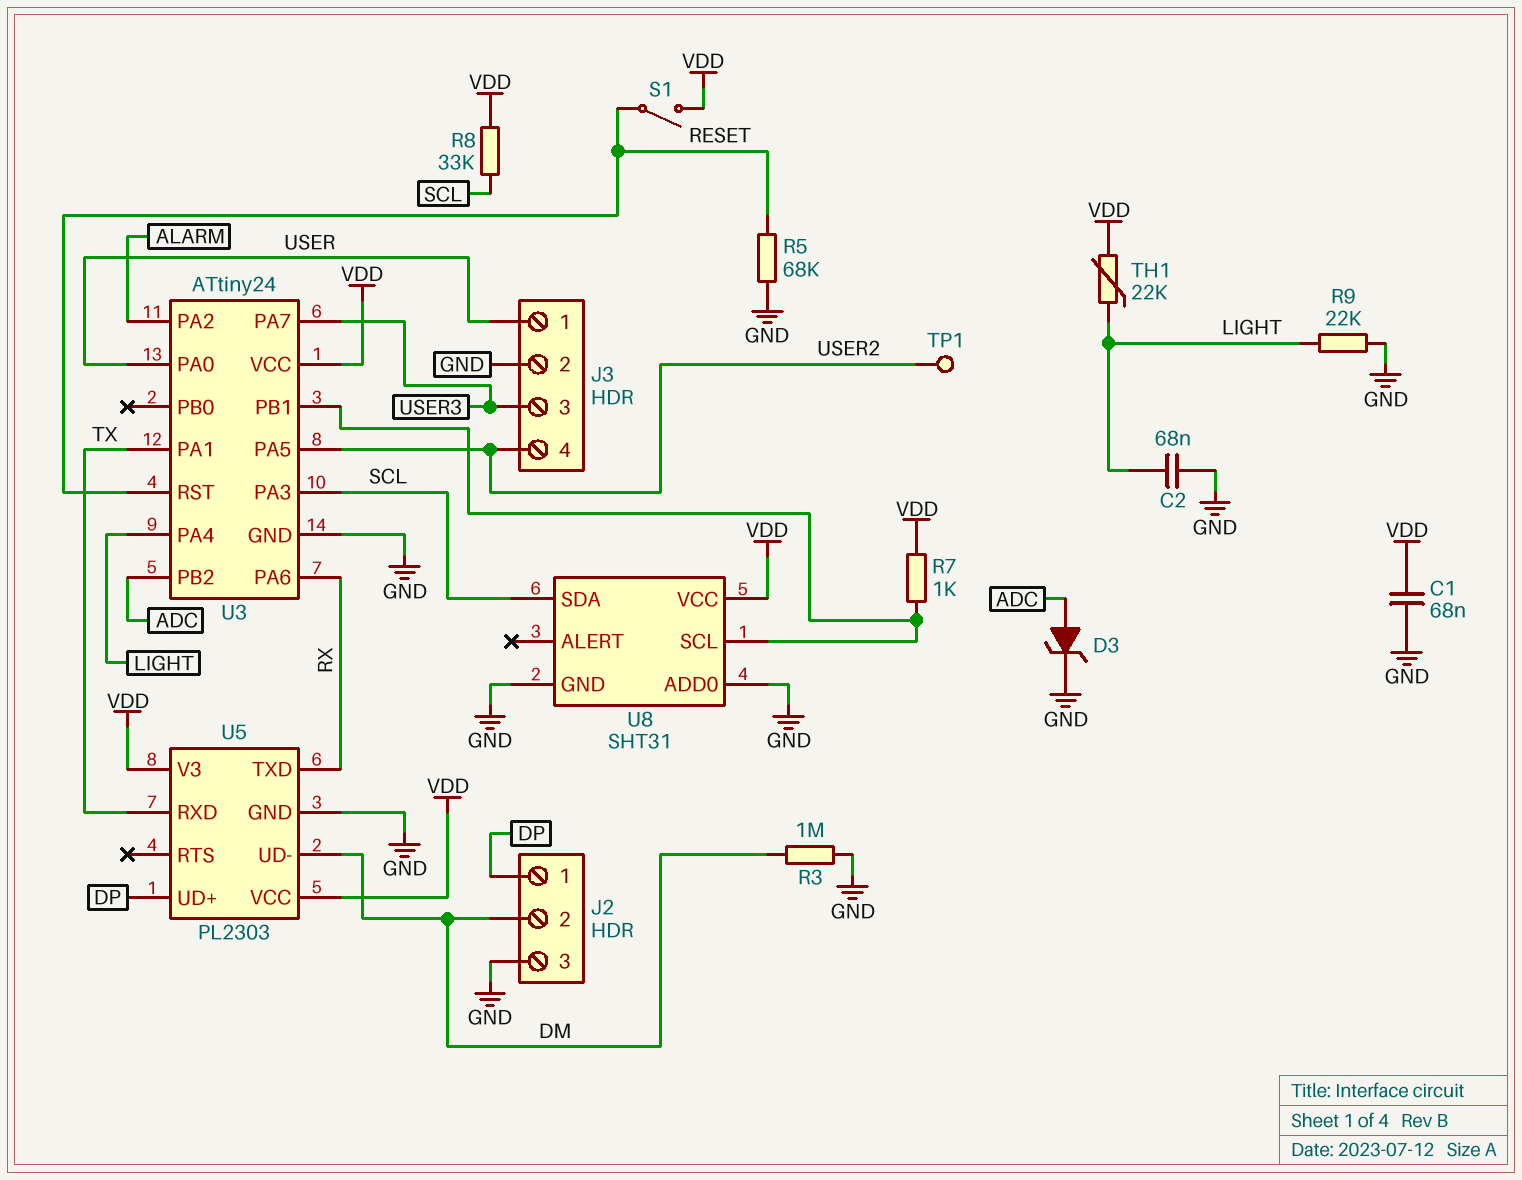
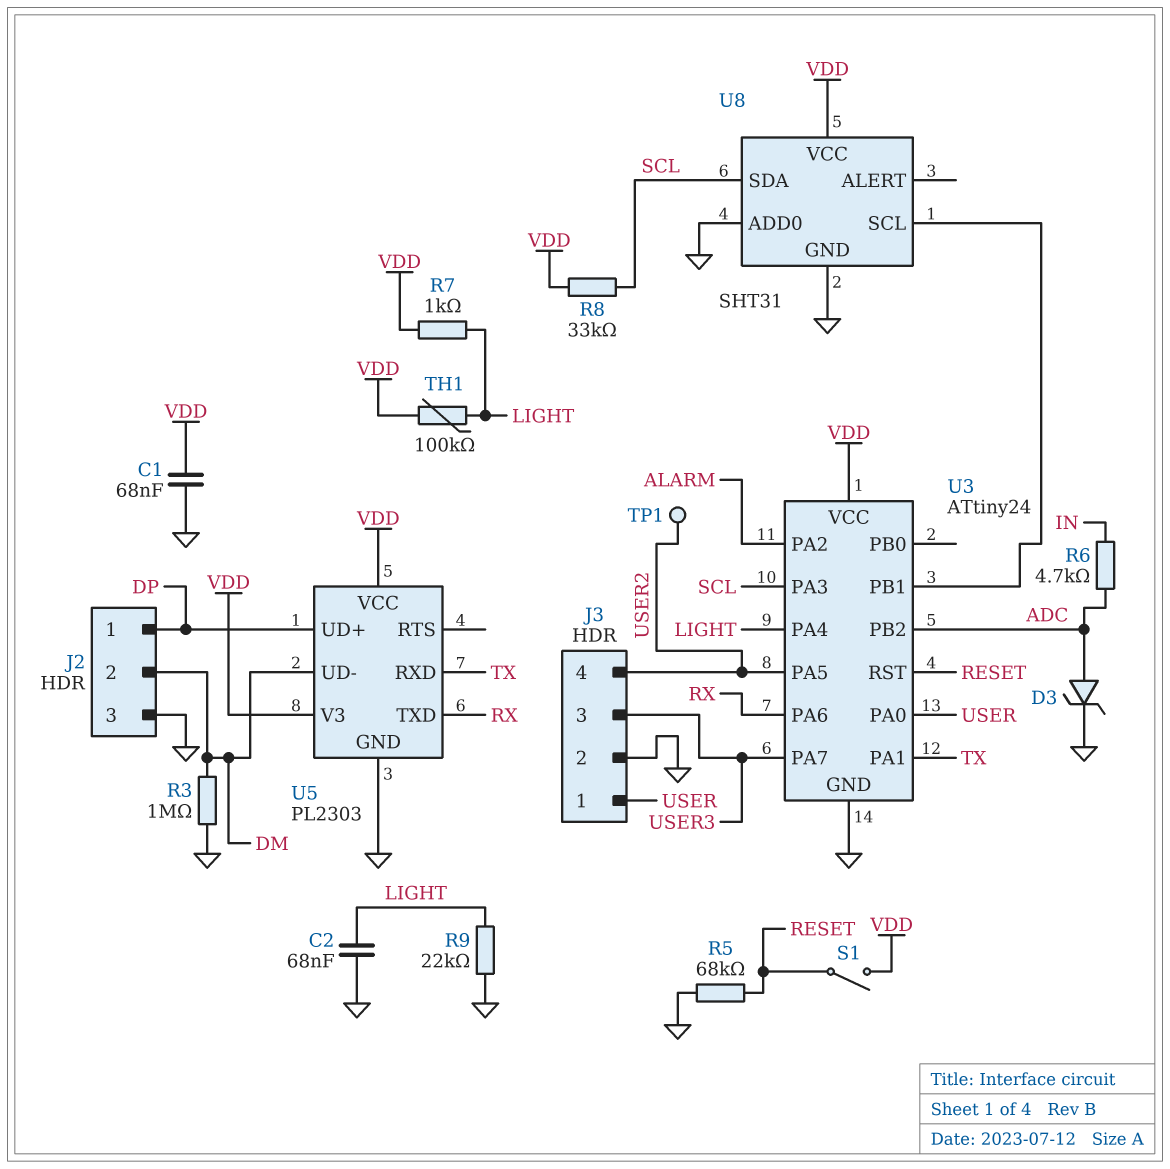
R6: none -> 4.7k (ADC, IN)
R7: 1k (U3/PB1, VDD) -> 1k (LIGHT, VDD)
TH1: 22k (LIGHT, VDD) -> 100k (LIGHT, VDD)

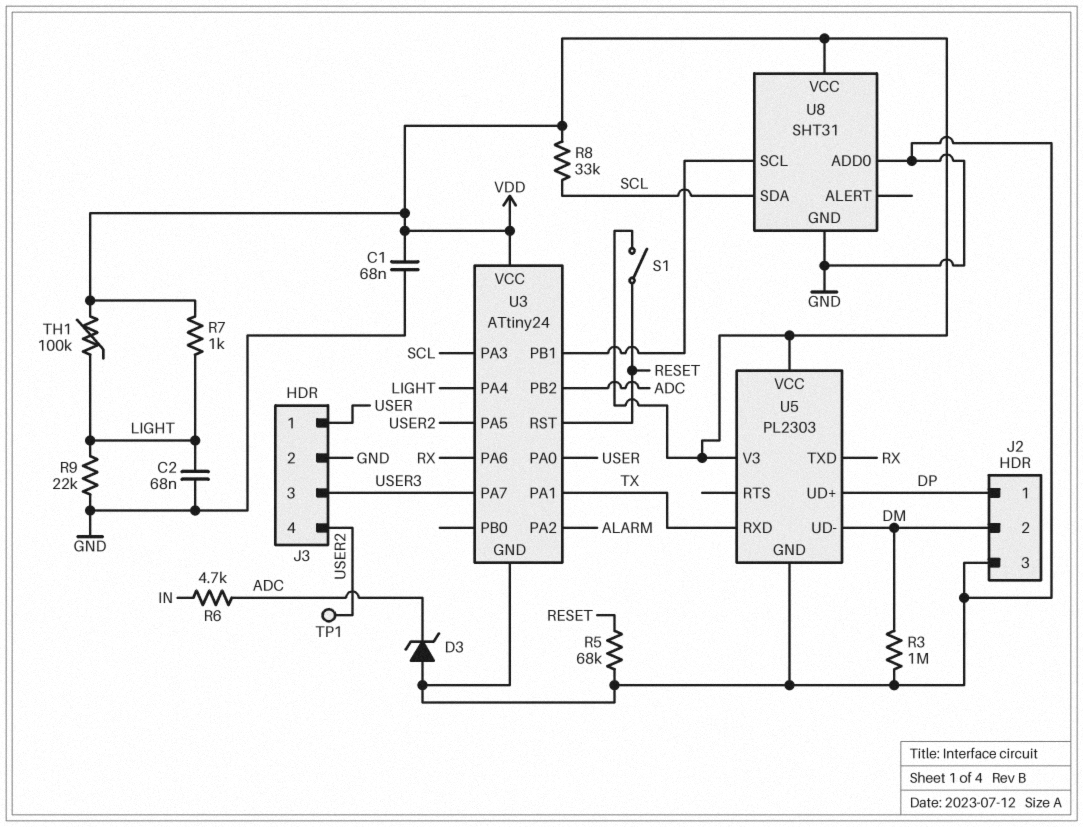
D3: zener (A ADC, K GND) -> zener (A GND, K ADC)

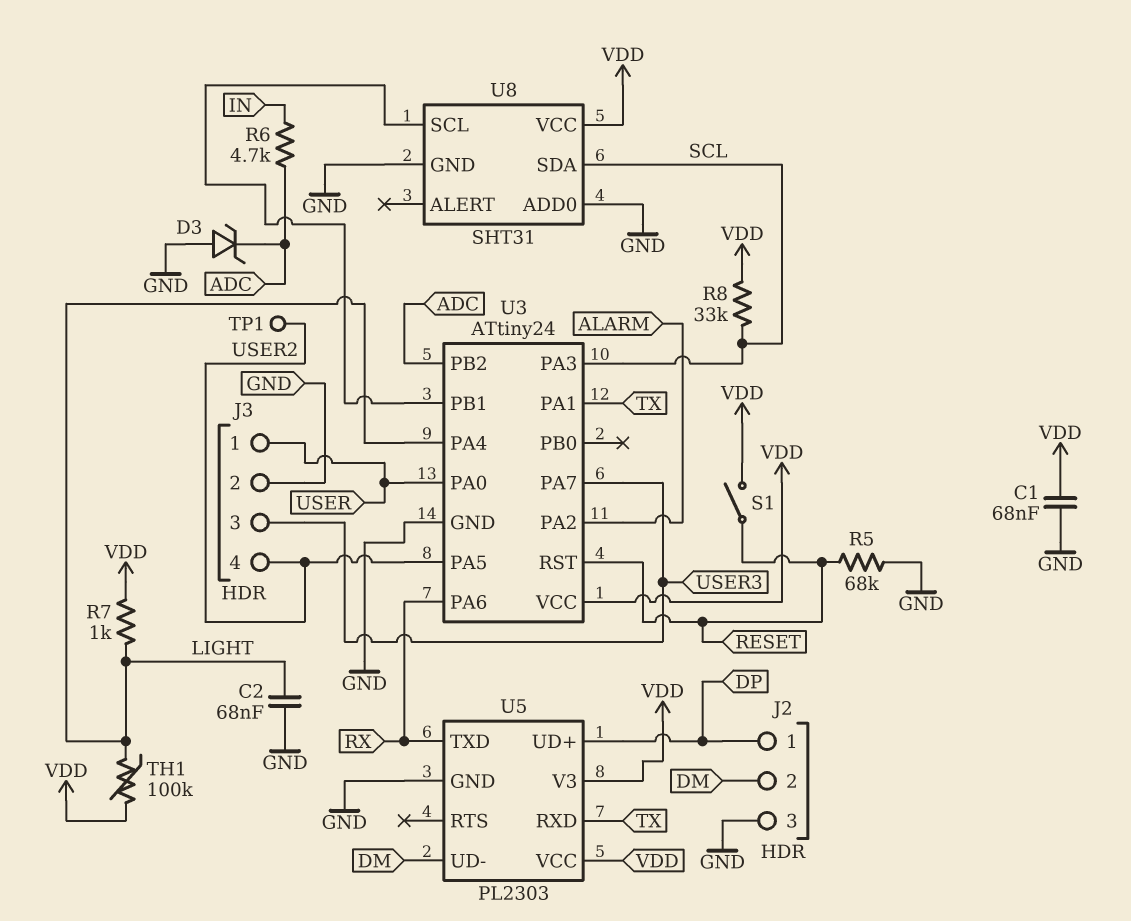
R3: 1M (DM, GND) -> none
R9: 22k (GND, LIGHT) -> none

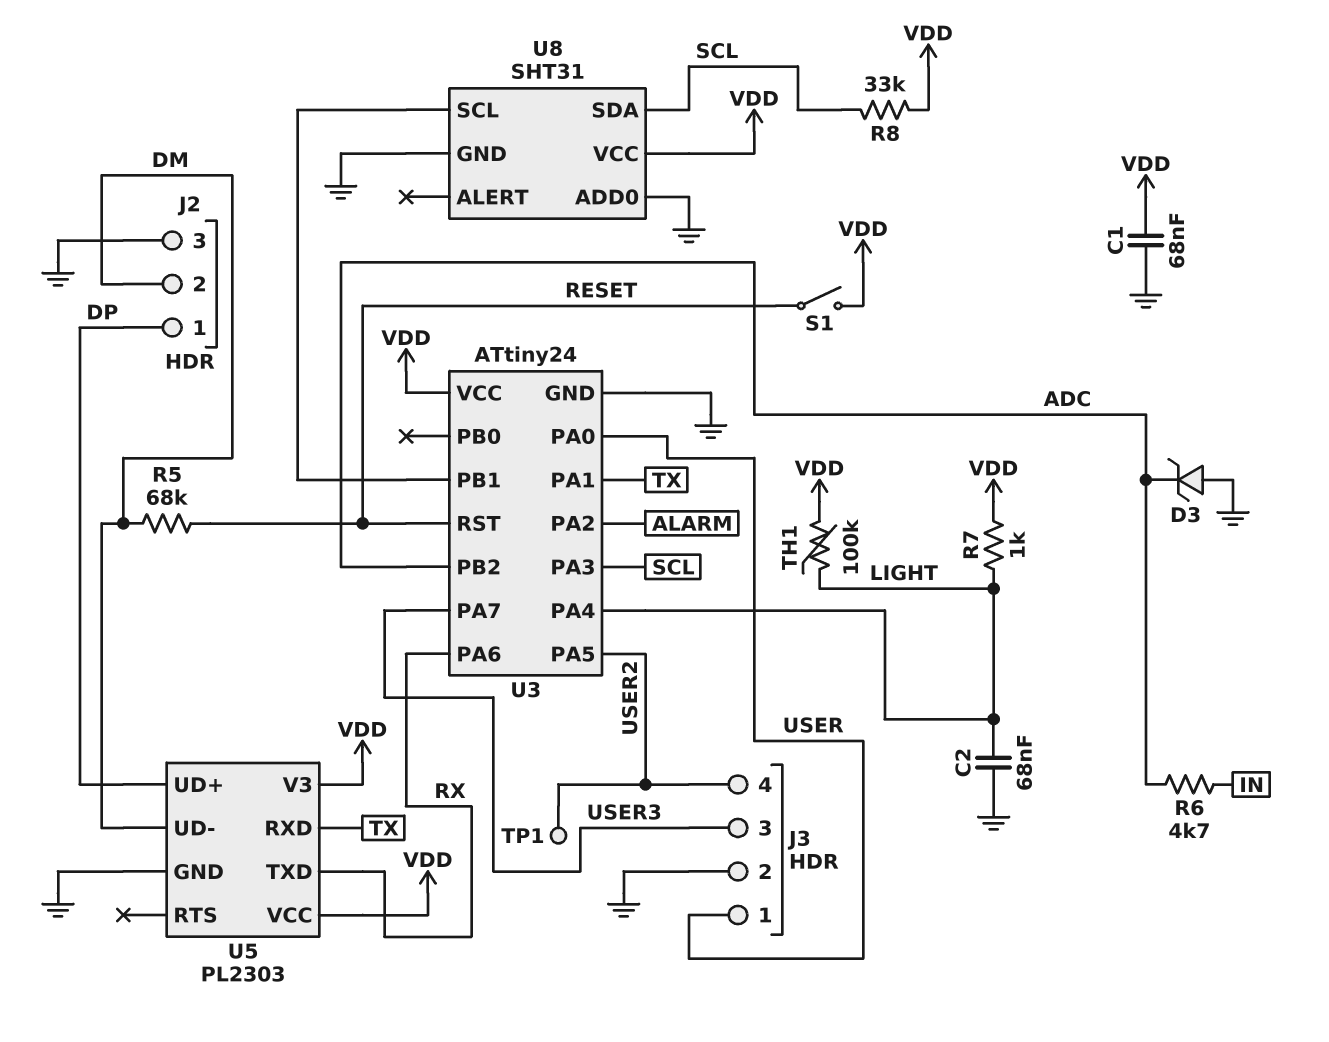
R5: 68k (GND, RESET) -> 68k (DM, RESET)

